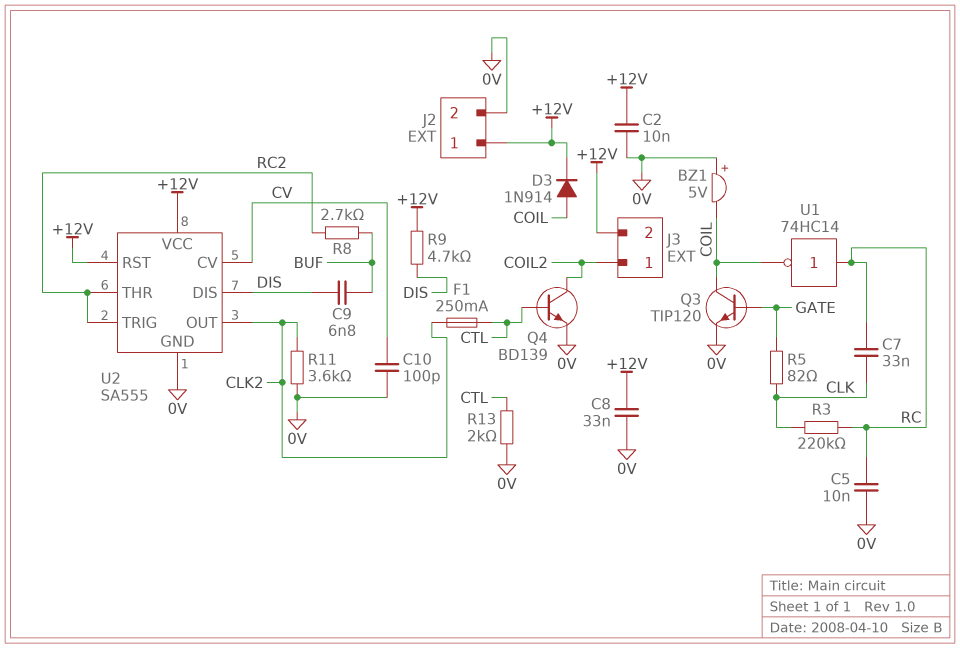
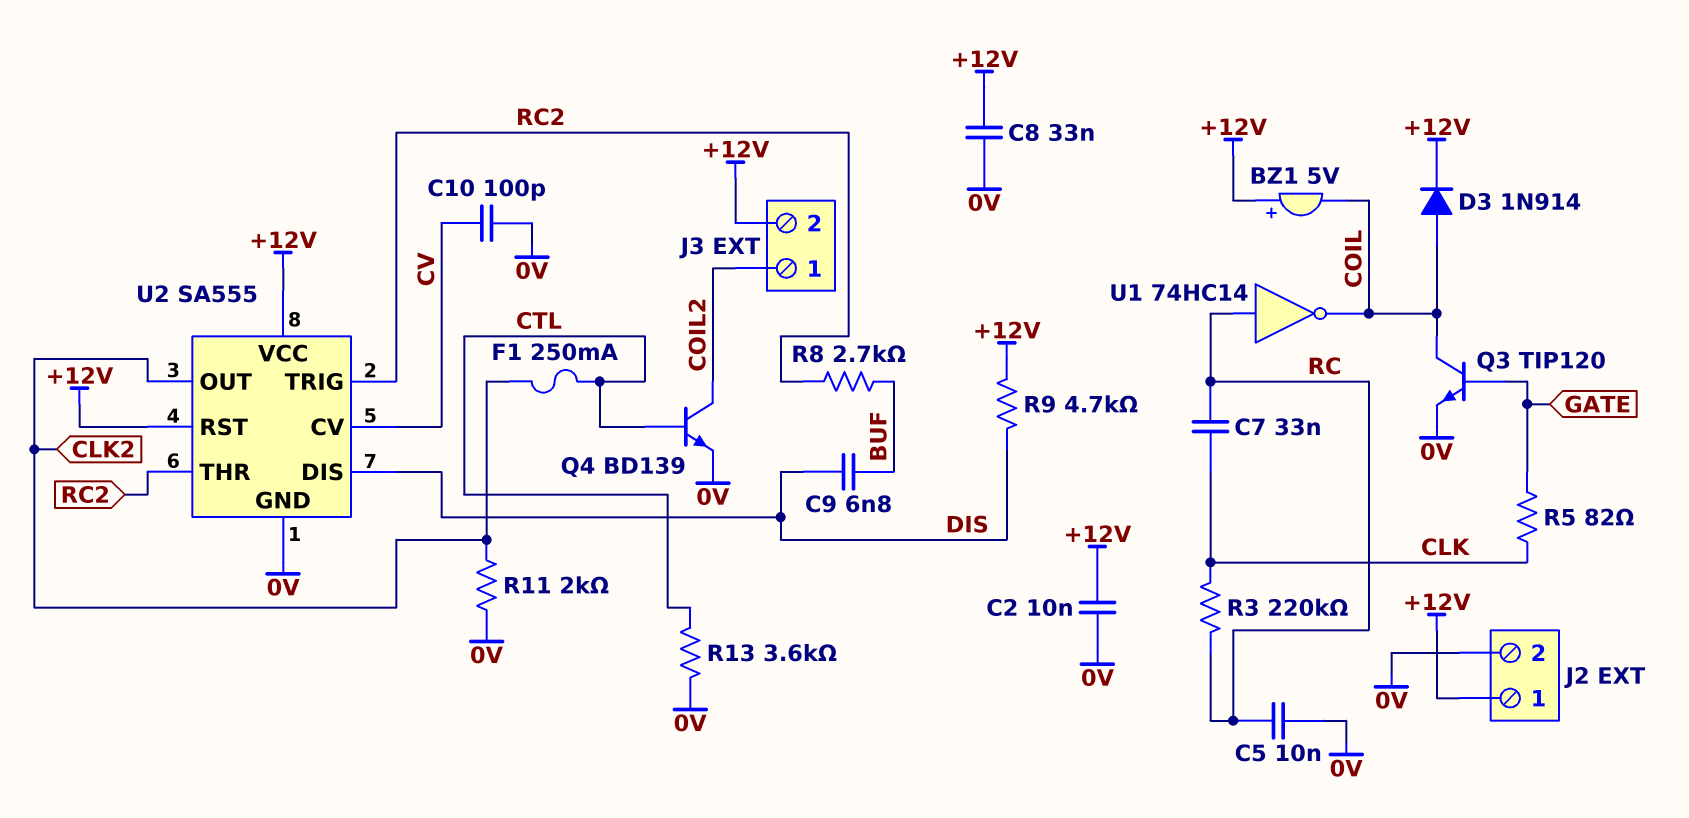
BZ1: buzzer 5V (plus 0V, minus COIL) -> buzzer 5V (plus +12V, minus COIL)
R11: 3.6k (0V, CLK2) -> 2k (0V, CLK2)
R13: 2k (0V, CTL) -> 3.6k (0V, CTL)

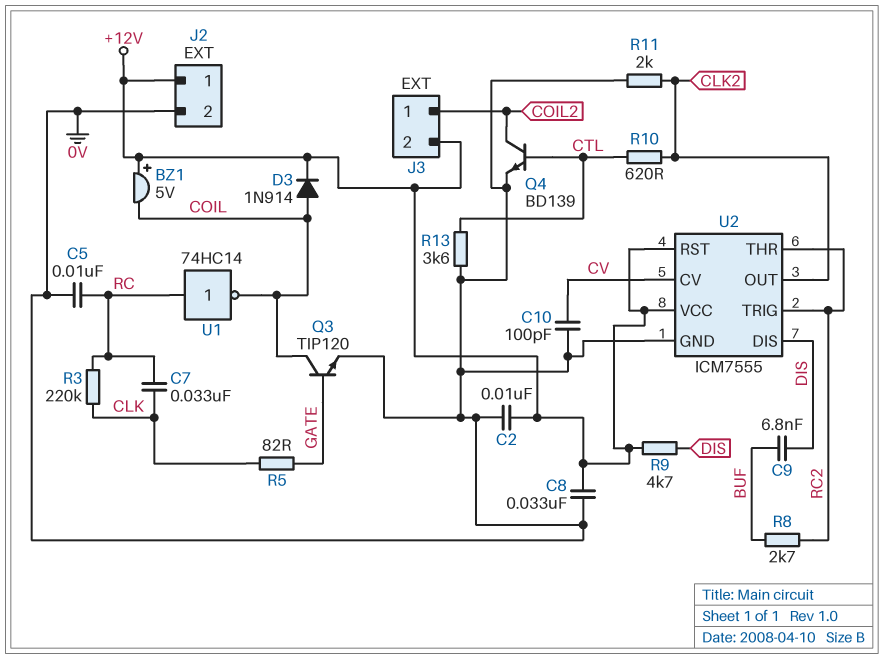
F1: 250mA (CLK2, CTL) -> none
R10: none -> 620 (CLK2, CTL)
U2: SA555 -> ICM7555

